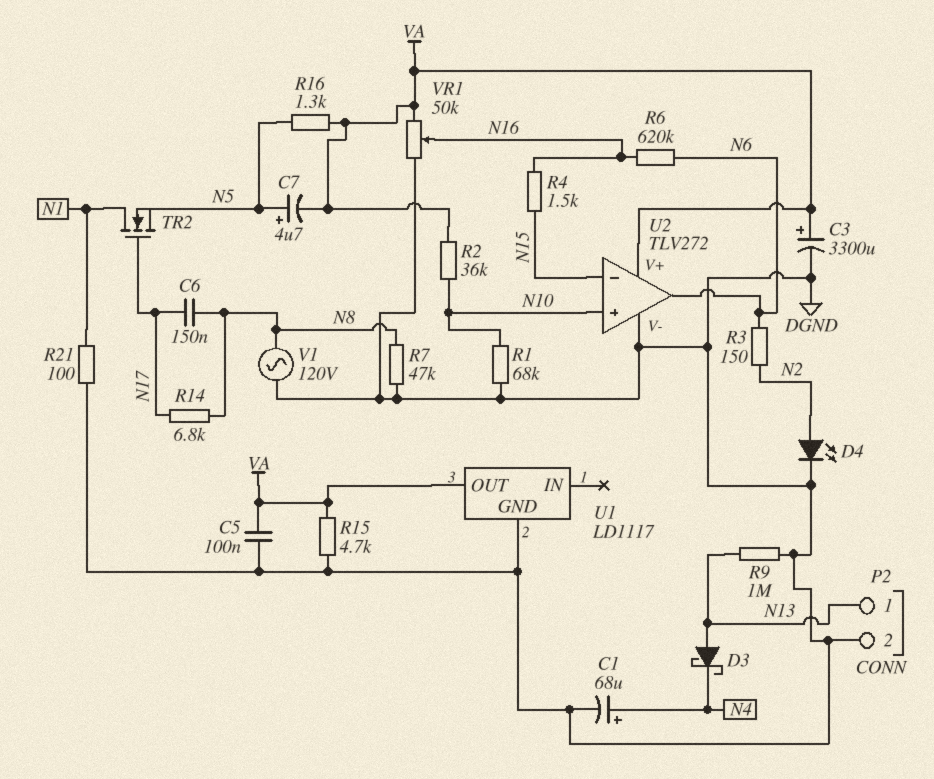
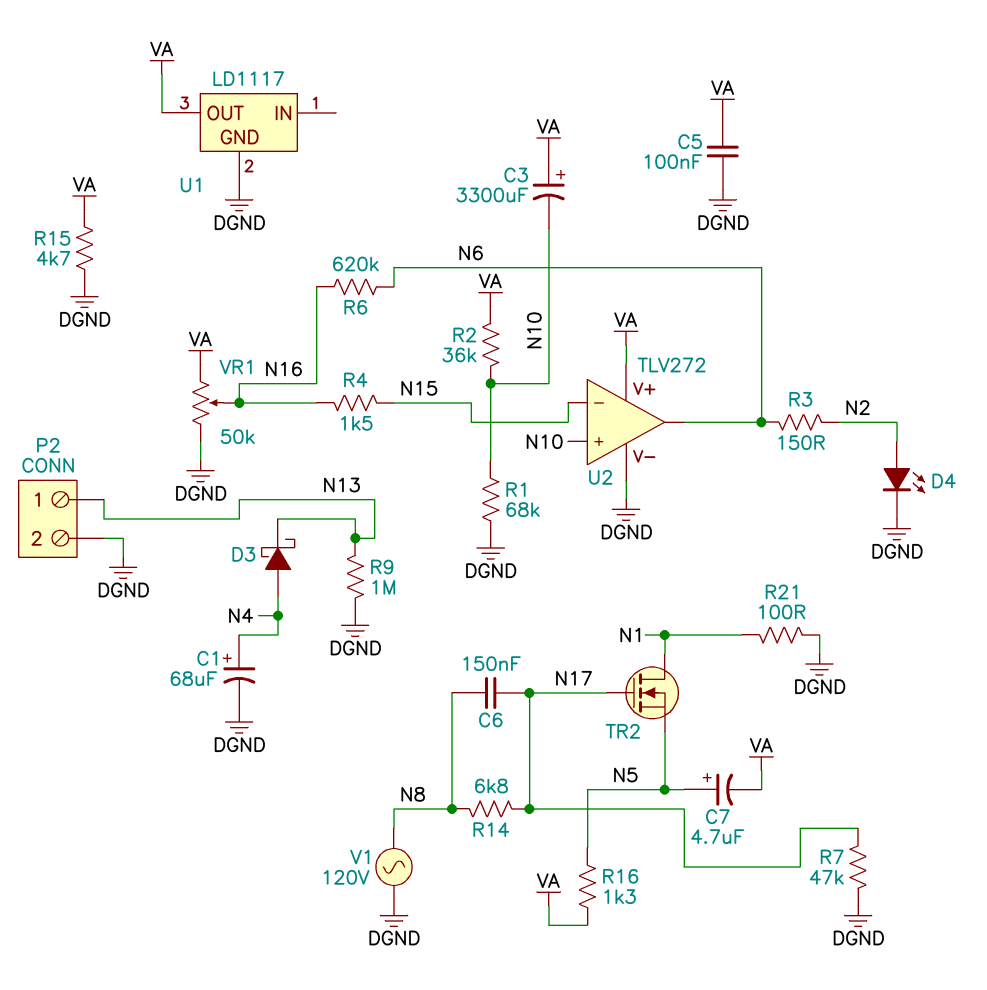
C3: 3300uF (plus VA, minus DGND) -> 3300uF (plus VA, minus N10)
D3: schottky (A N13, K N4) -> schottky (A N4, K N13)
R7: 47k (DGND, N8) -> 47k (DGND, N17)

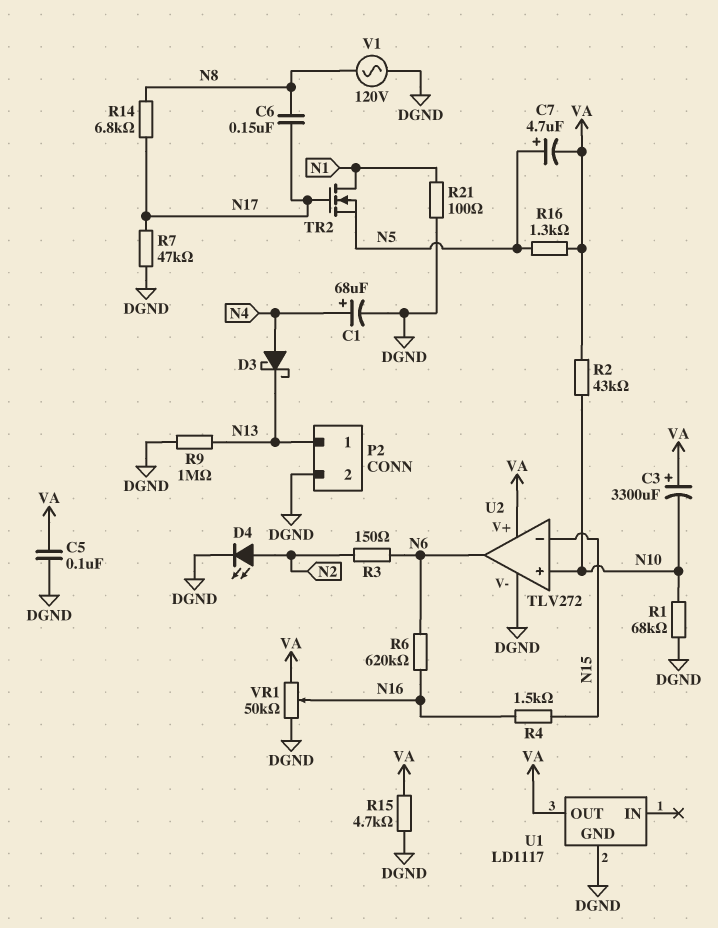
R2: 36k (N10, VA) -> 43k (N10, VA)

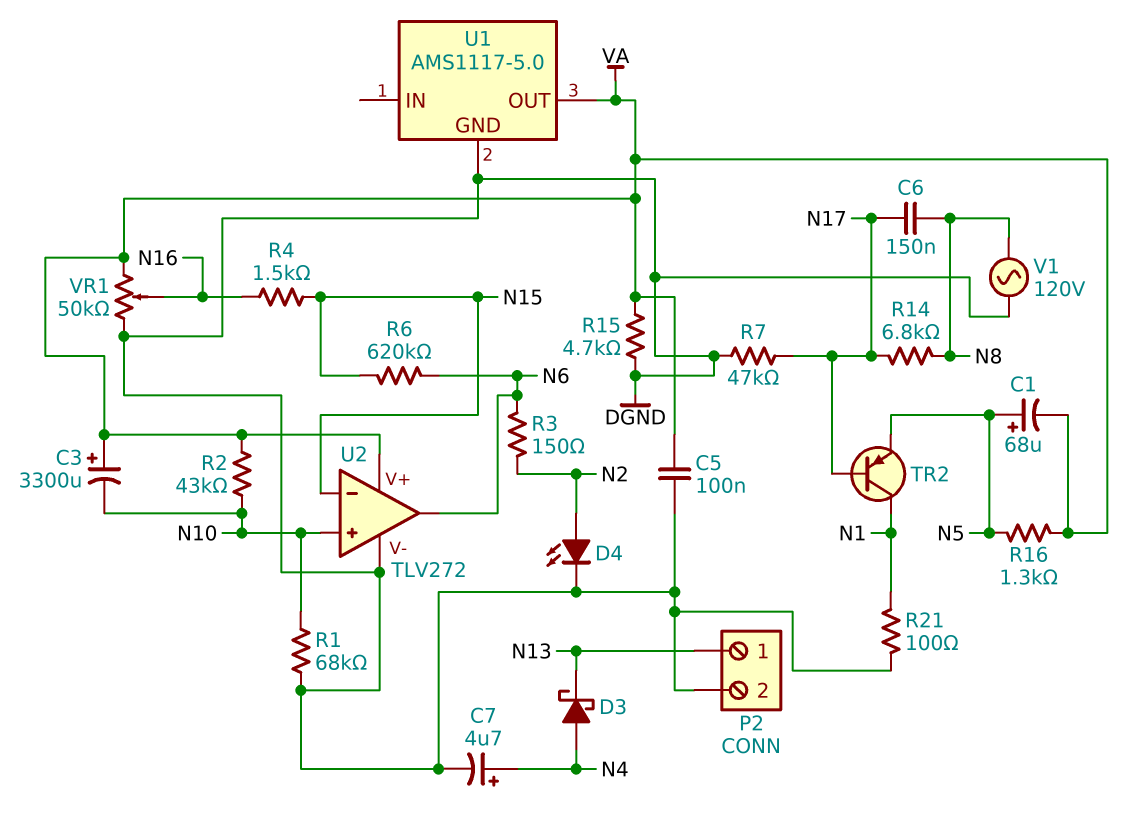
C1: 68uF (plus N4, minus DGND) -> 68uF (plus N5, minus VA)
C7: 4.7uF (plus N5, minus VA) -> 4.7uF (plus N4, minus DGND)
R6: 620k (N6, N16) -> 620k (N6, N15)
R9: 1M (DGND, N13) -> none
TR2: NMOS (G N17, D N1, S N5) -> PNP (B N17, C N1, E N5)
U1: LD1117 -> AMS1117-5.0

